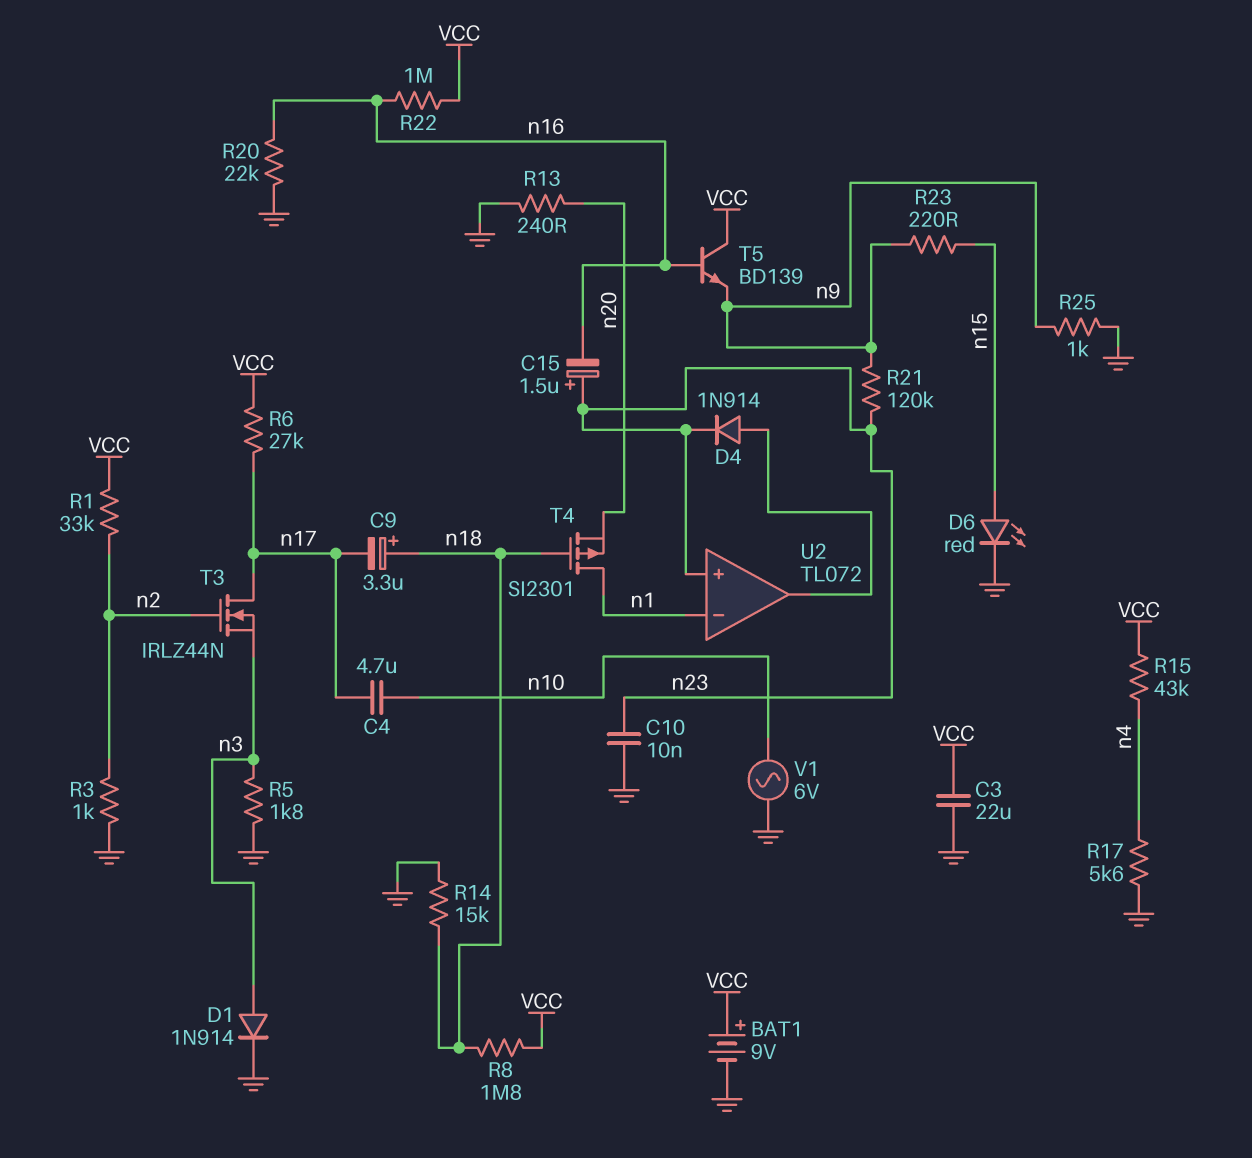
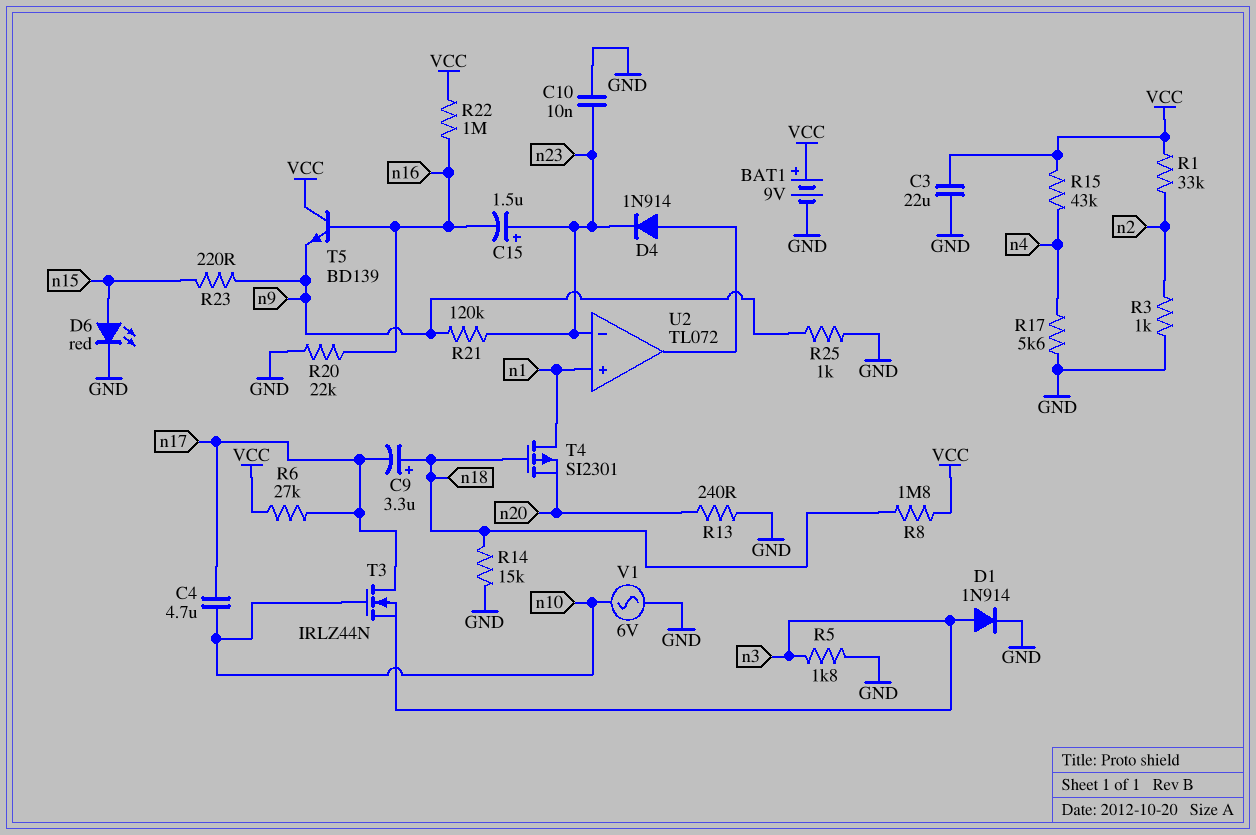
T3: NMOS IRLZ44N (G n2, D n17, S n3) -> NMOS IRLZ44N (G n10, D n17, S n3)
U2 pin in+: n23 -> n1
U2 pin in-: n1 -> n23

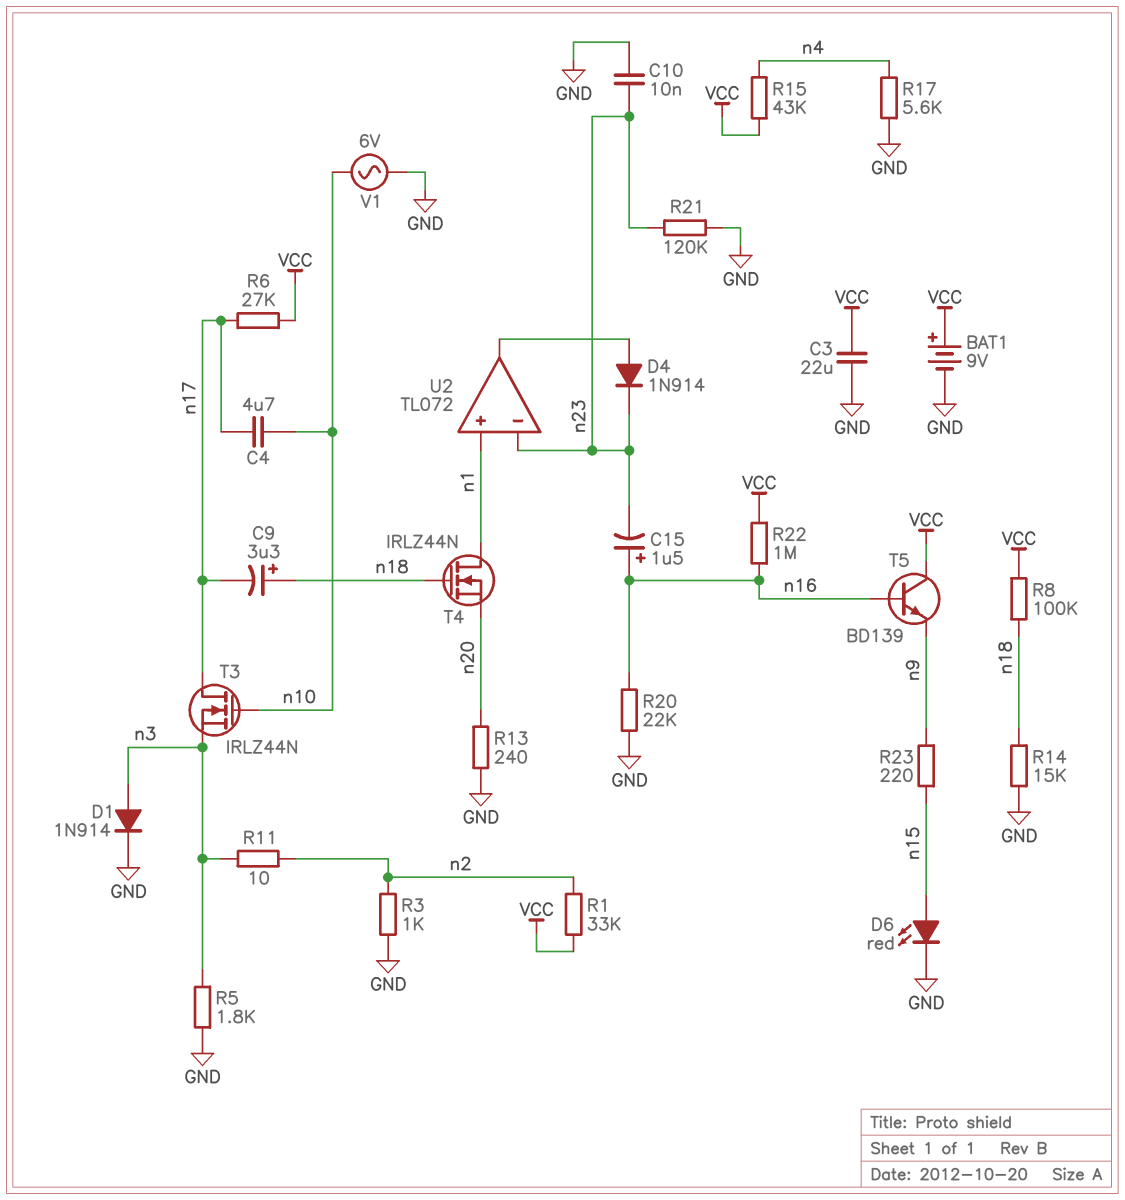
C15: 1.5uF (plus n23, minus n16) -> 1.5uF (plus n16, minus n23)
R8: 1.8M (VCC, n18) -> 100k (VCC, n18)
R11: none -> 10 (n2, n3)
R21: 120k (n9, n23) -> 120k (GND, n23)
R25: 1k (GND, n9) -> none
T4: PMOS SI2301 (G n18, D n1, S n20) -> NMOS IRLZ44N (G n18, D n1, S n20)

